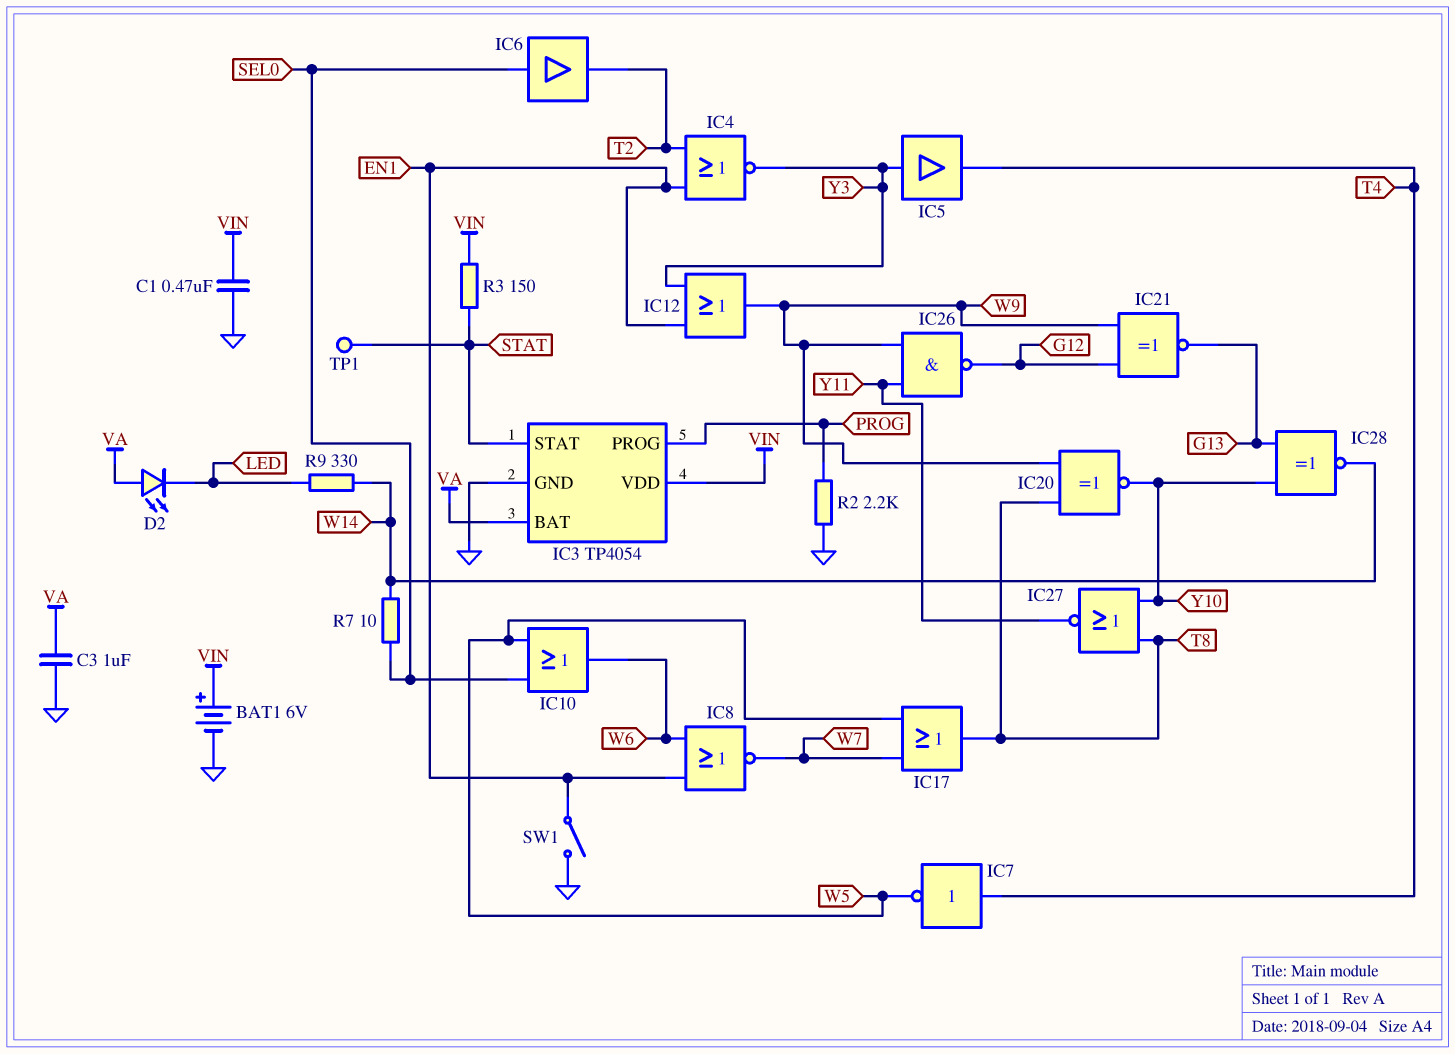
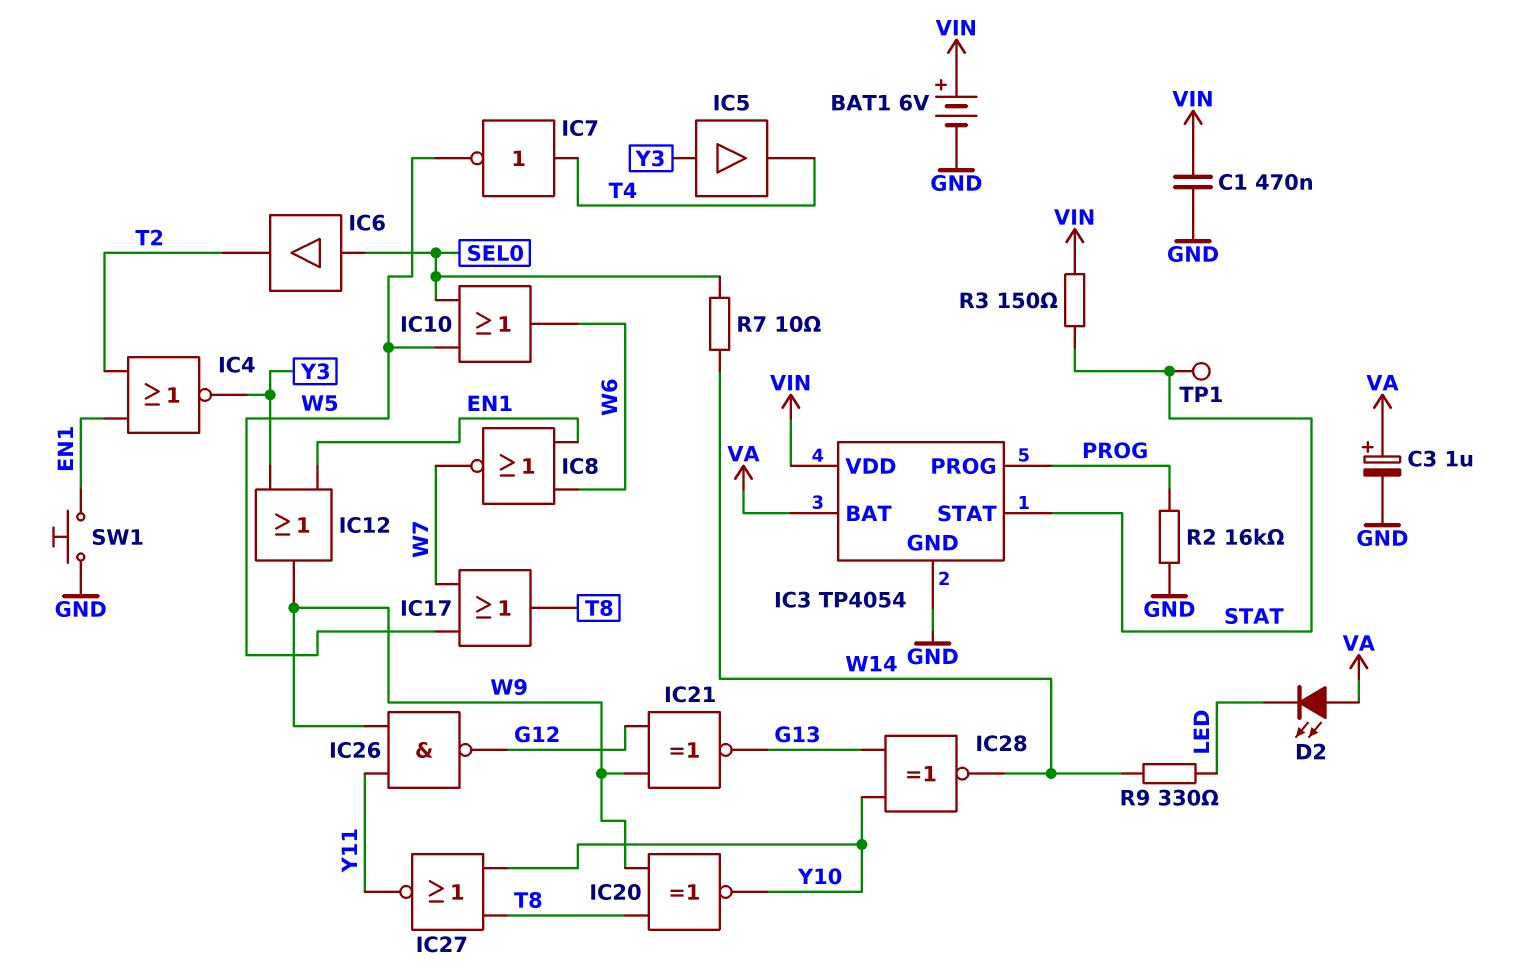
C3: 1uF (GND, VA) -> 1uF (plus VA, minus GND)
R2: 2.2k (GND, PROG) -> 16k (GND, PROG)
SW1: switch (EN1, GND) -> button (EN1, GND)

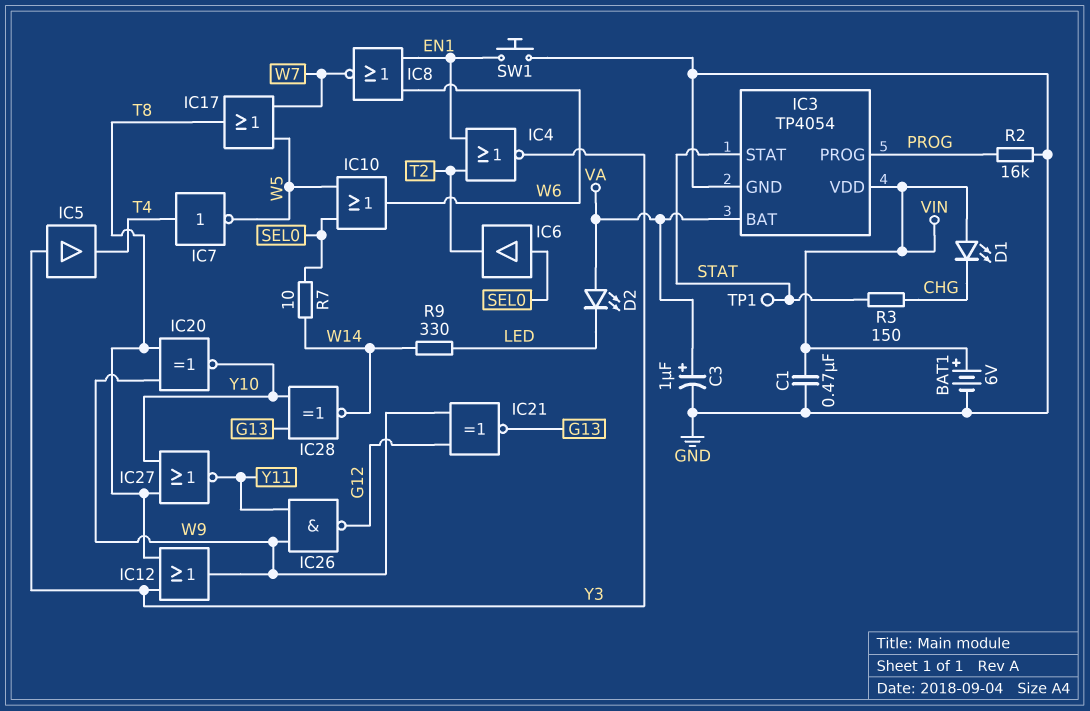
D1: none -> LED (A VIN, K CHG)
IC12: OR (in EN1, in Y3, out W9) -> OR (in T8, in Y3, out W9)
R3: 150 (STAT, VIN) -> 150 (CHG, STAT)

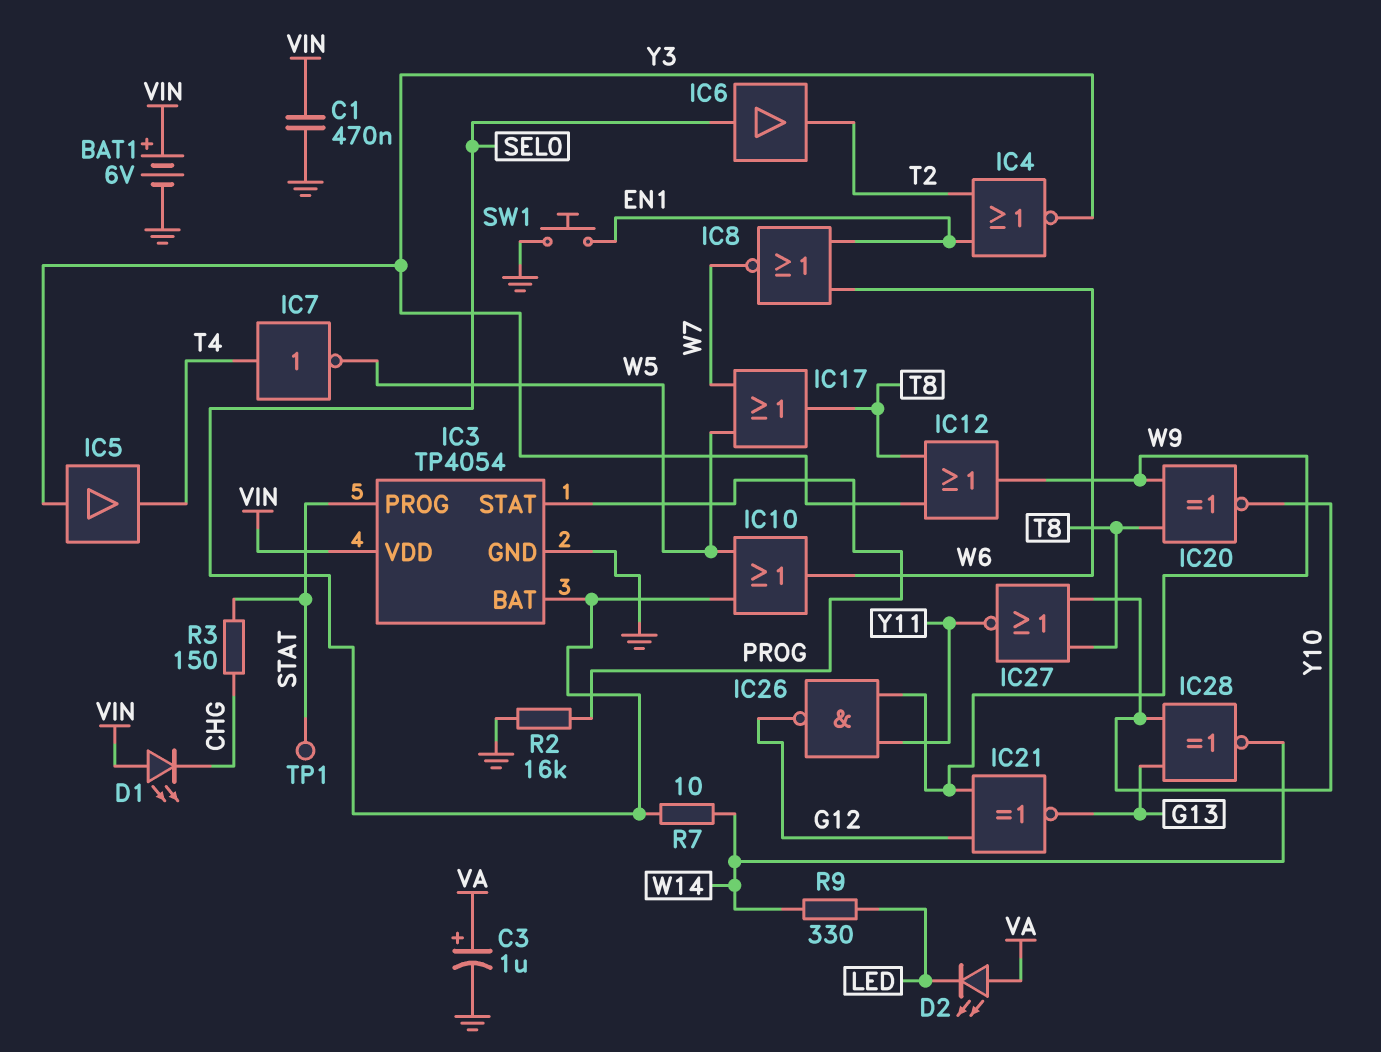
IC3 pin BAT: VA -> SEL0
IC3 pin PROG: PROG -> STAT
IC3 pin STAT: STAT -> PROG

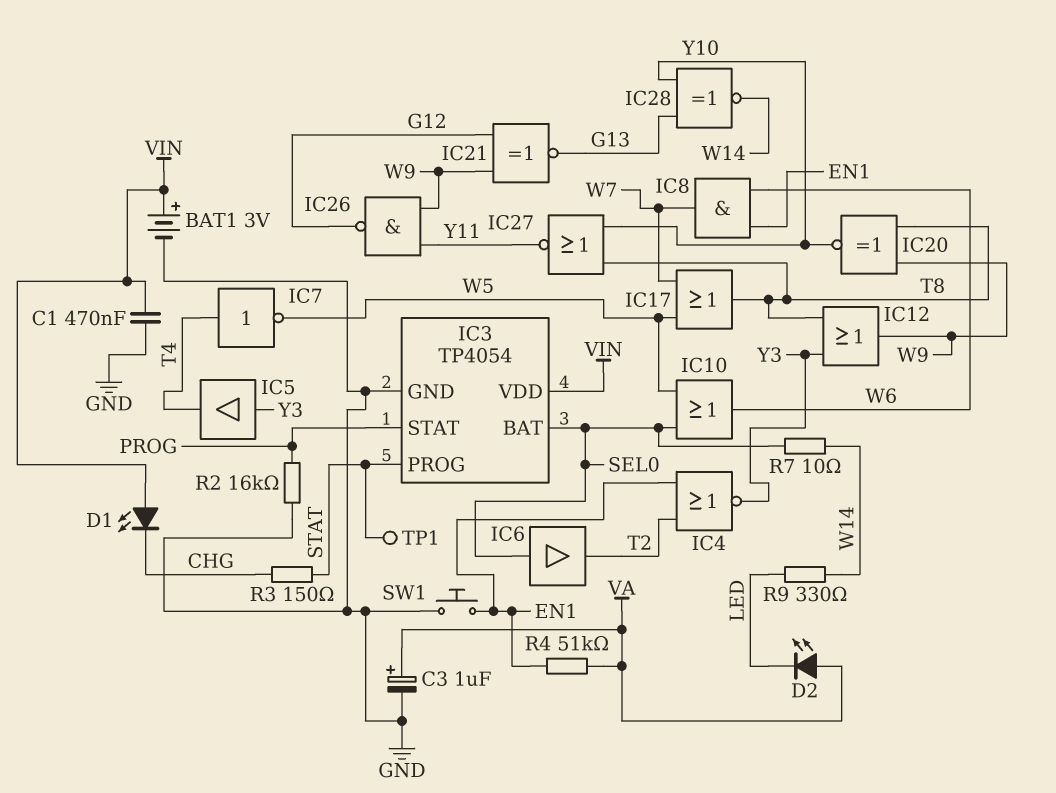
BAT1: 6V (plus VIN, minus GND) -> 3V (plus VIN, minus GND)
IC8: NOR (in EN1, in W6, out W7) -> AND (in EN1, in W6, out W7)
R4: none -> 51k (EN1, VA)

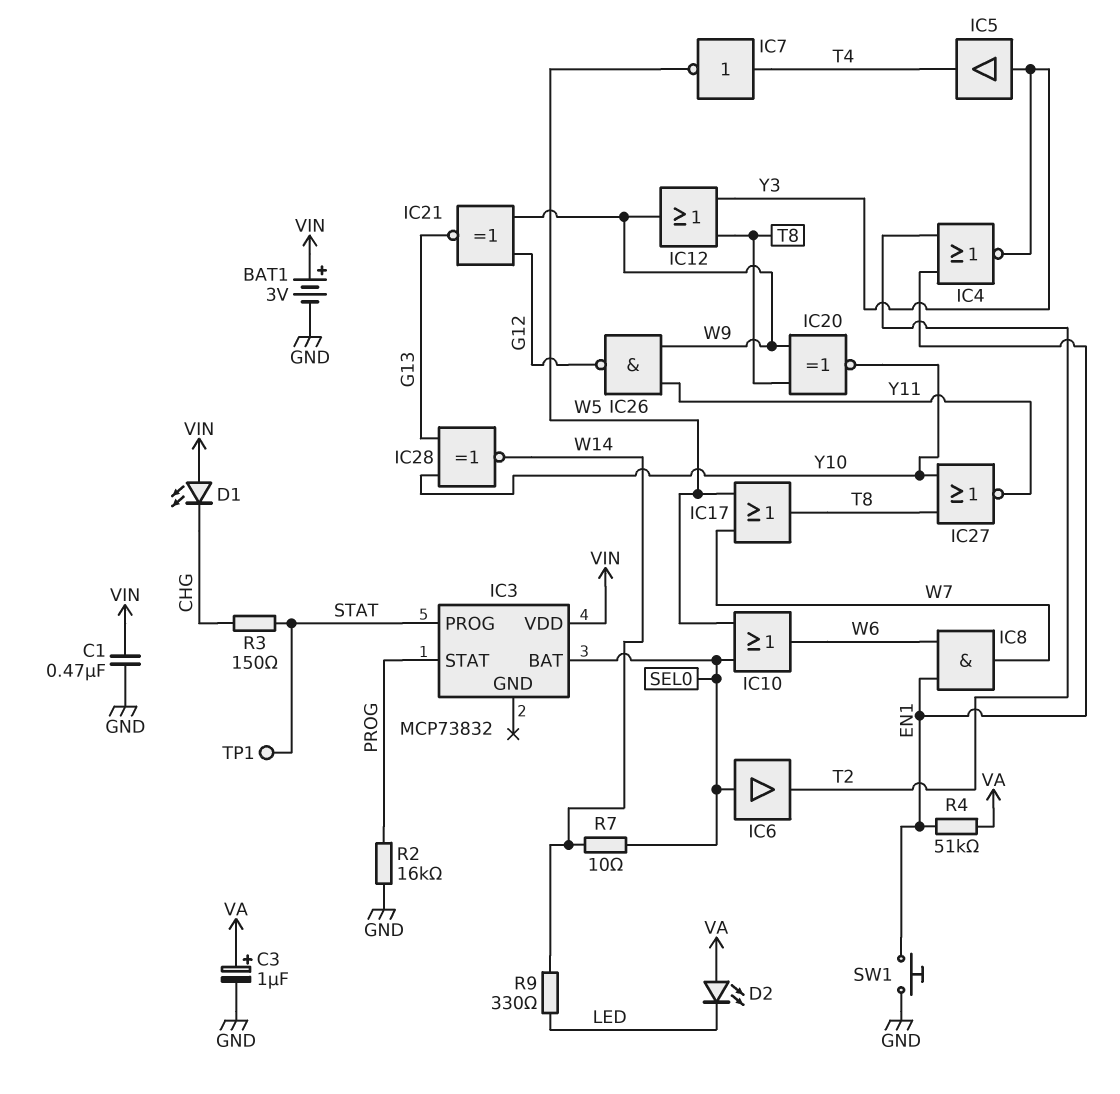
IC3: TP4054 -> MCP73832
IC3 pin GND: GND -> none

